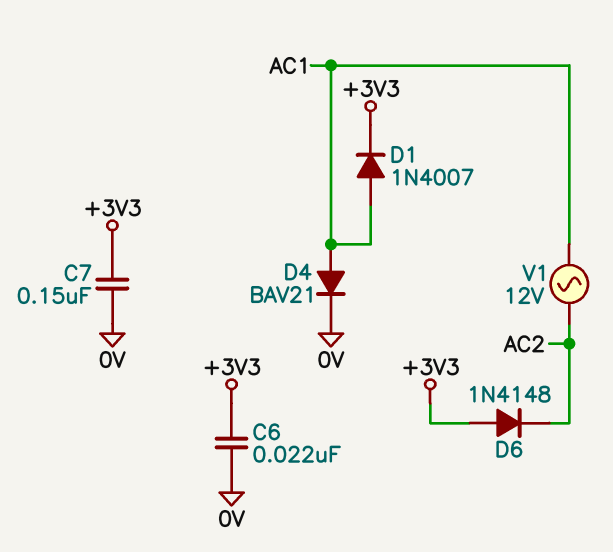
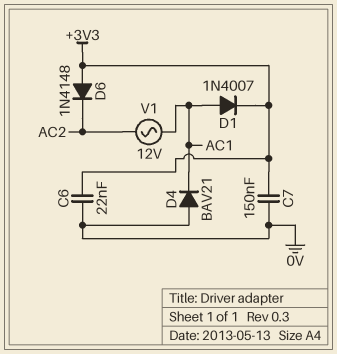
D4: diode BAV21 (A AC1, K 0V) -> diode BAV21 (A 0V, K AC1)

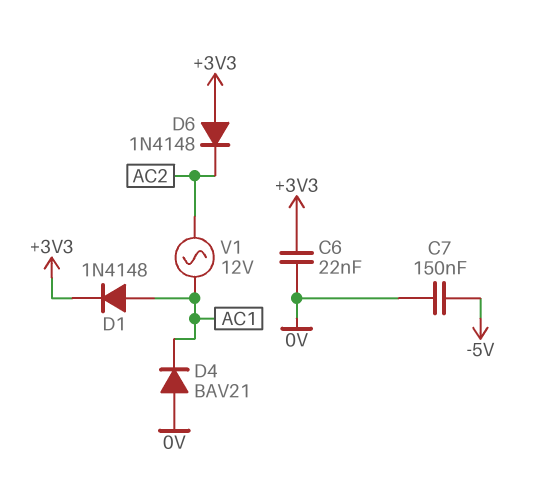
C7: 150nF (+3V3, 0V) -> 150nF (-5V, 0V)
D1: diode 1N4007 (A AC1, K +3V3) -> diode 1N4148 (A AC1, K +3V3)

